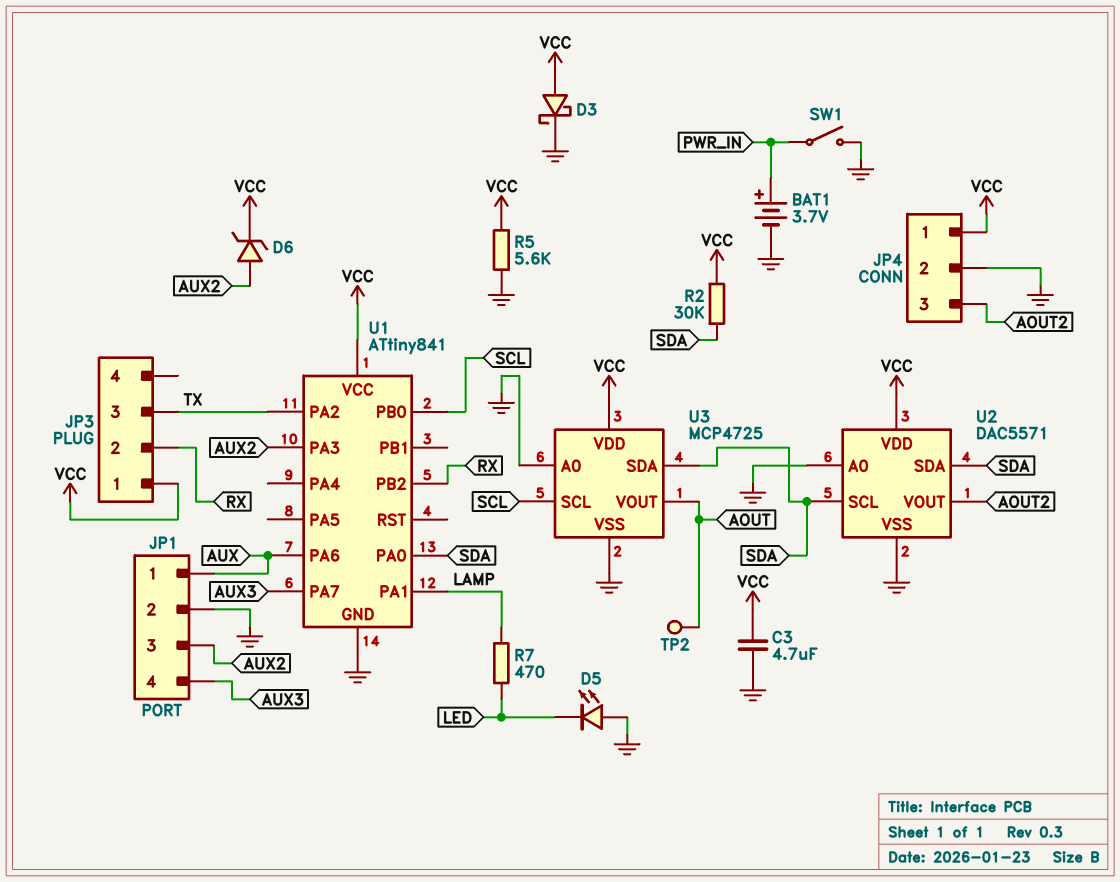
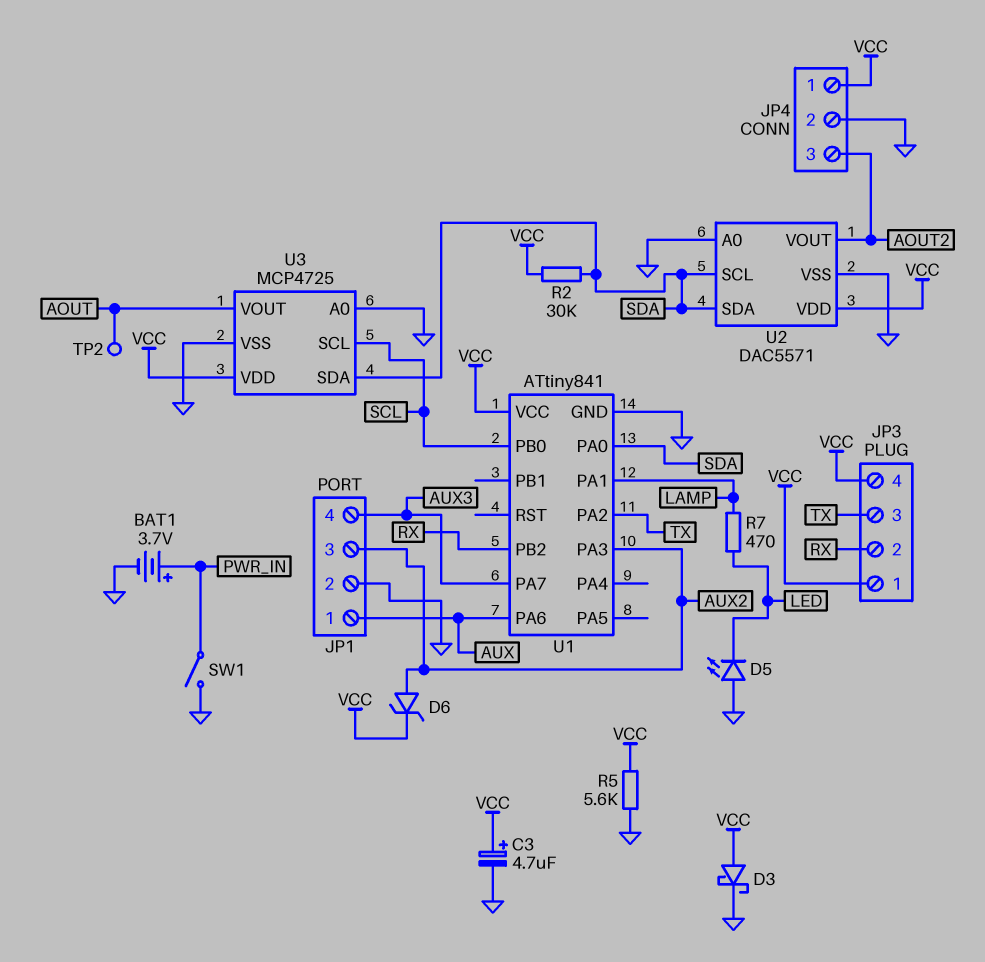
C3: 4.7uF (GND, VCC) -> 4.7uF (plus VCC, minus GND)
JP3 pin 4: none -> VCC

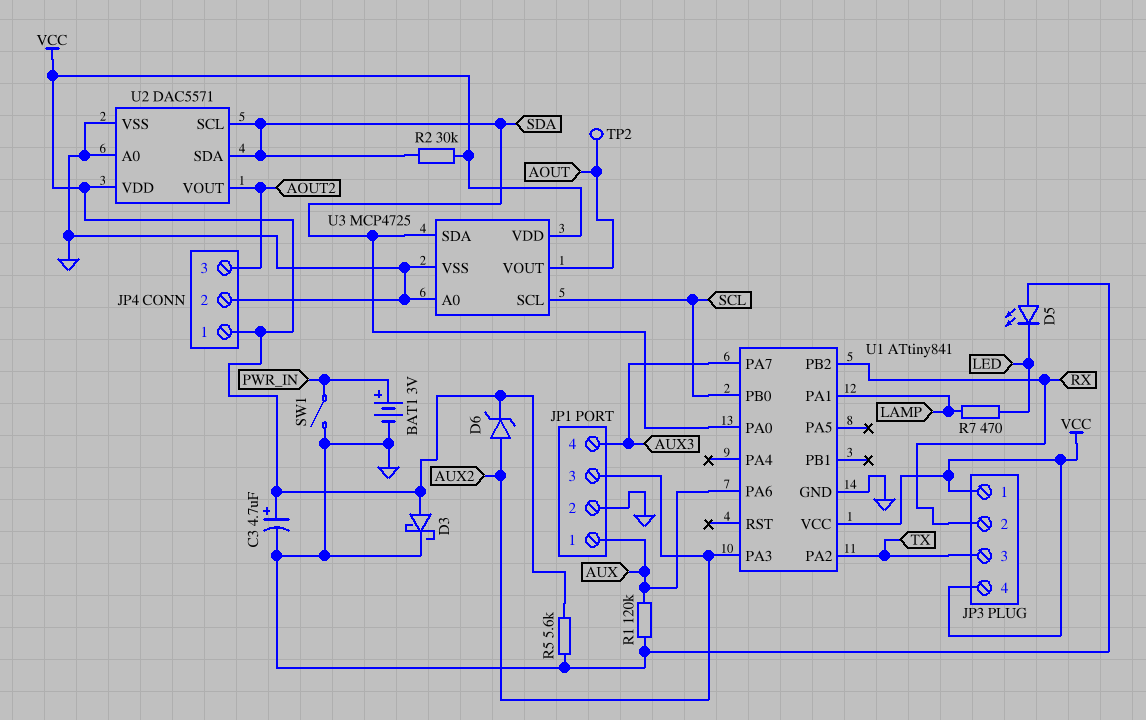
BAT1: 3.7V (plus PWR_IN, minus GND) -> 3V (plus PWR_IN, minus GND)
R1: none -> 120k (AUX, GND)

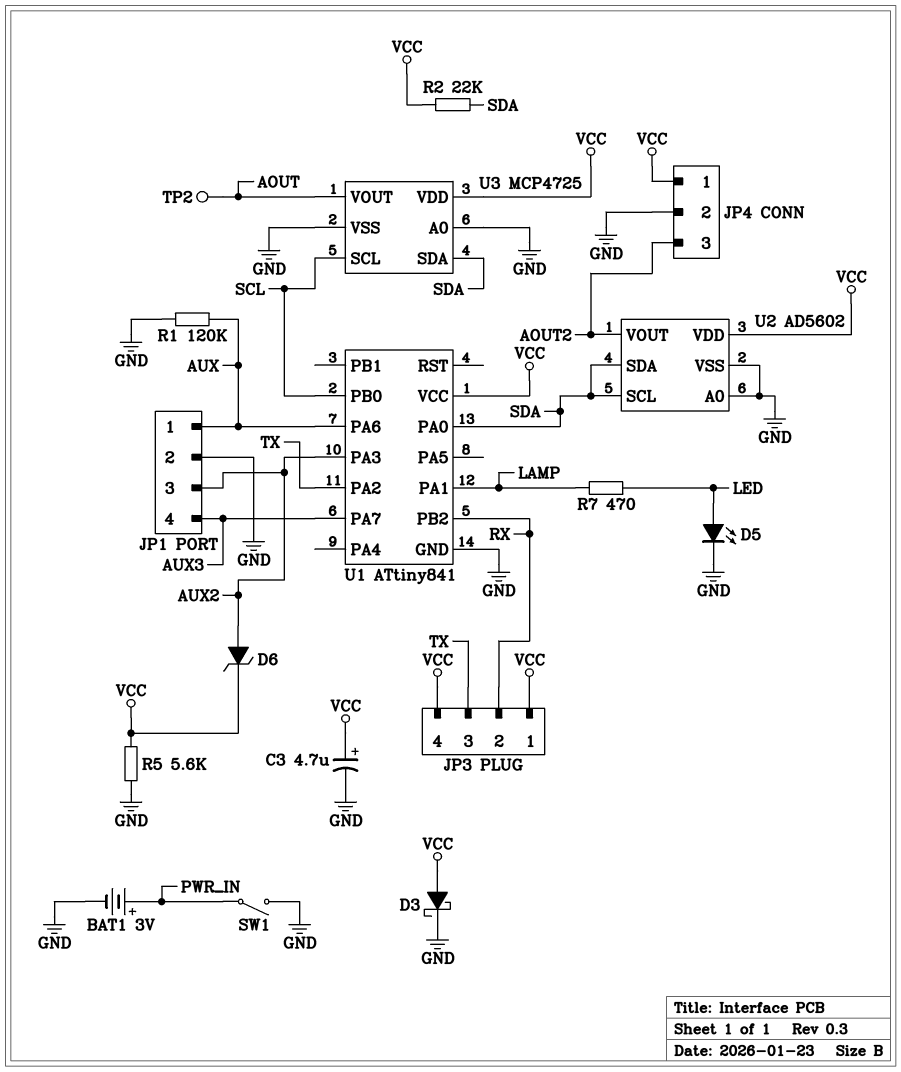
D5: LED (A GND, K LED) -> LED (A LED, K GND)
R2: 30k (SDA, VCC) -> 22k (SDA, VCC)
U2: DAC5571 -> AD5602

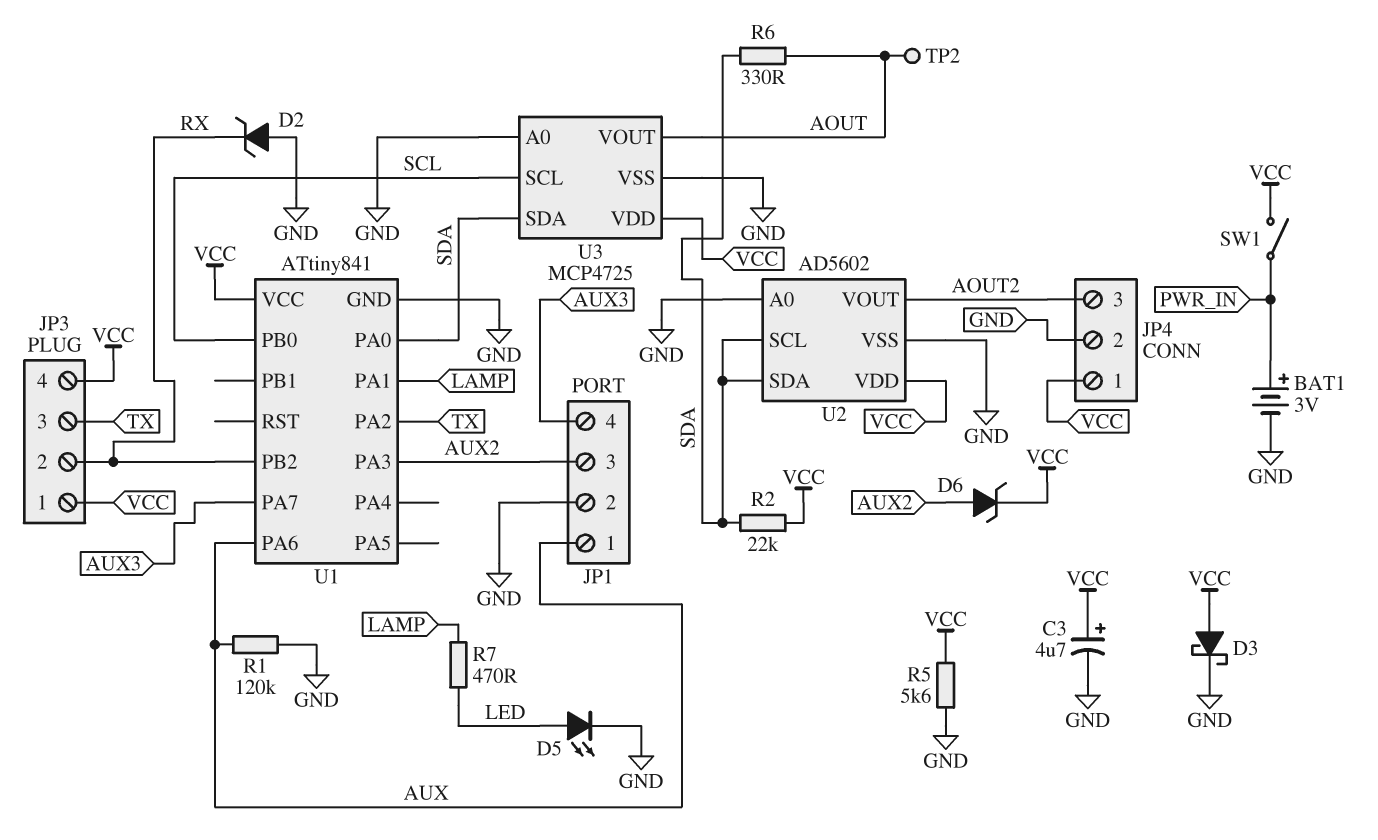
D2: none -> zener (A GND, K RX)
R6: none -> 330 (AOUT, SDA)
SW1: switch (GND, PWR_IN) -> switch (PWR_IN, VCC)

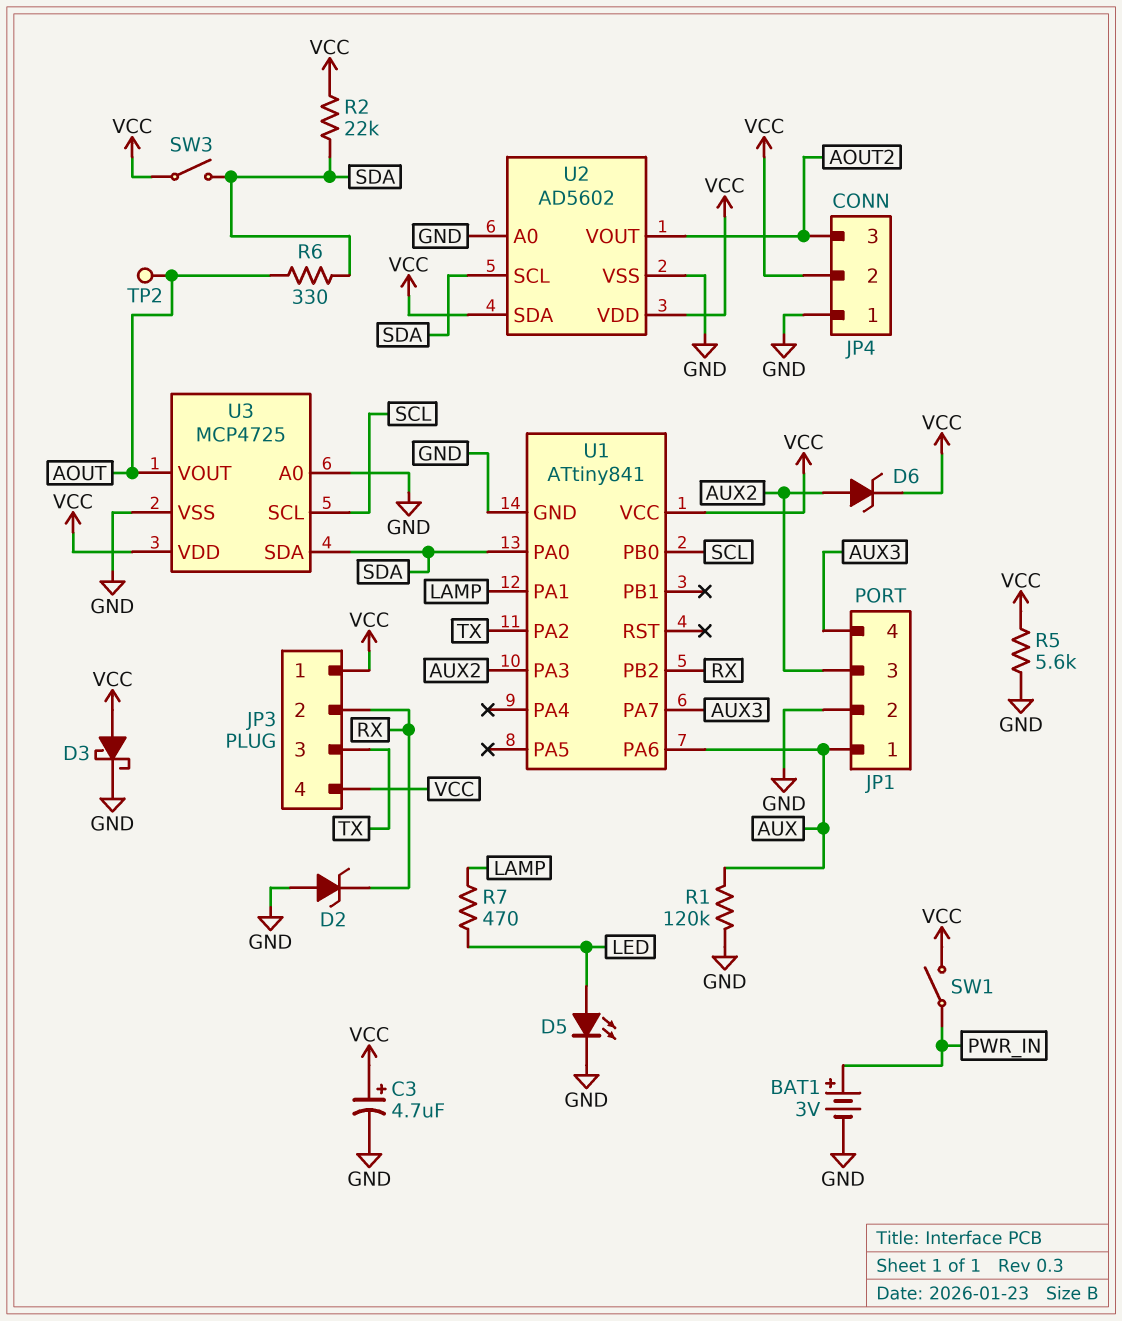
JP4 pin 1: VCC -> GND
JP4 pin 2: GND -> VCC
SW3: none -> switch (SDA, VCC)
U2 pin SDA: SDA -> VCC

